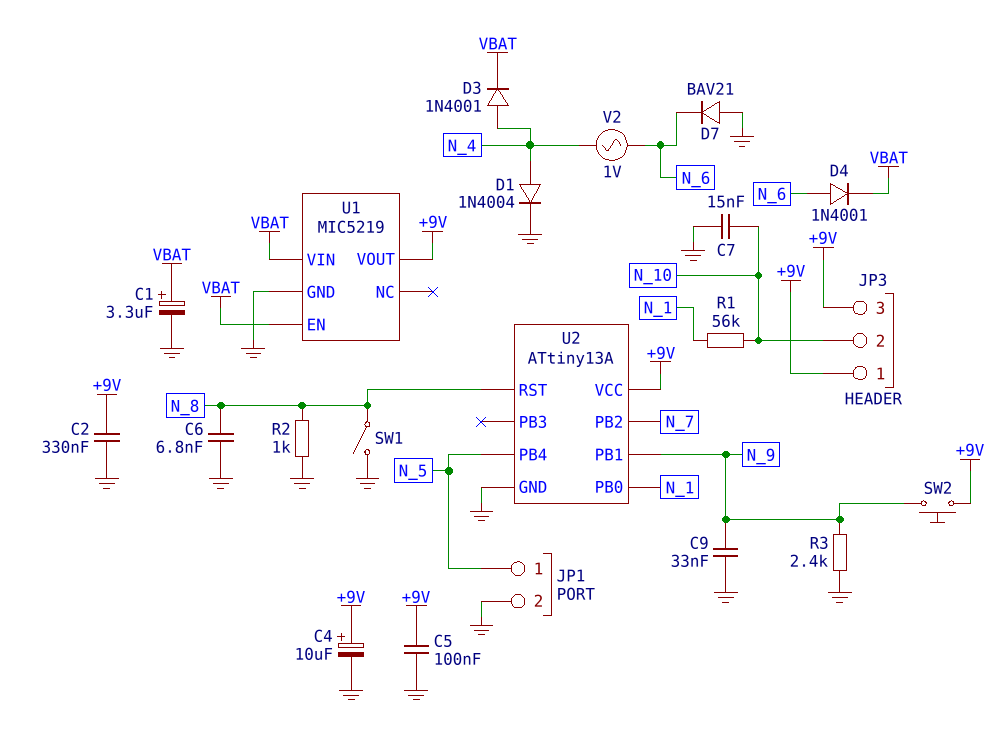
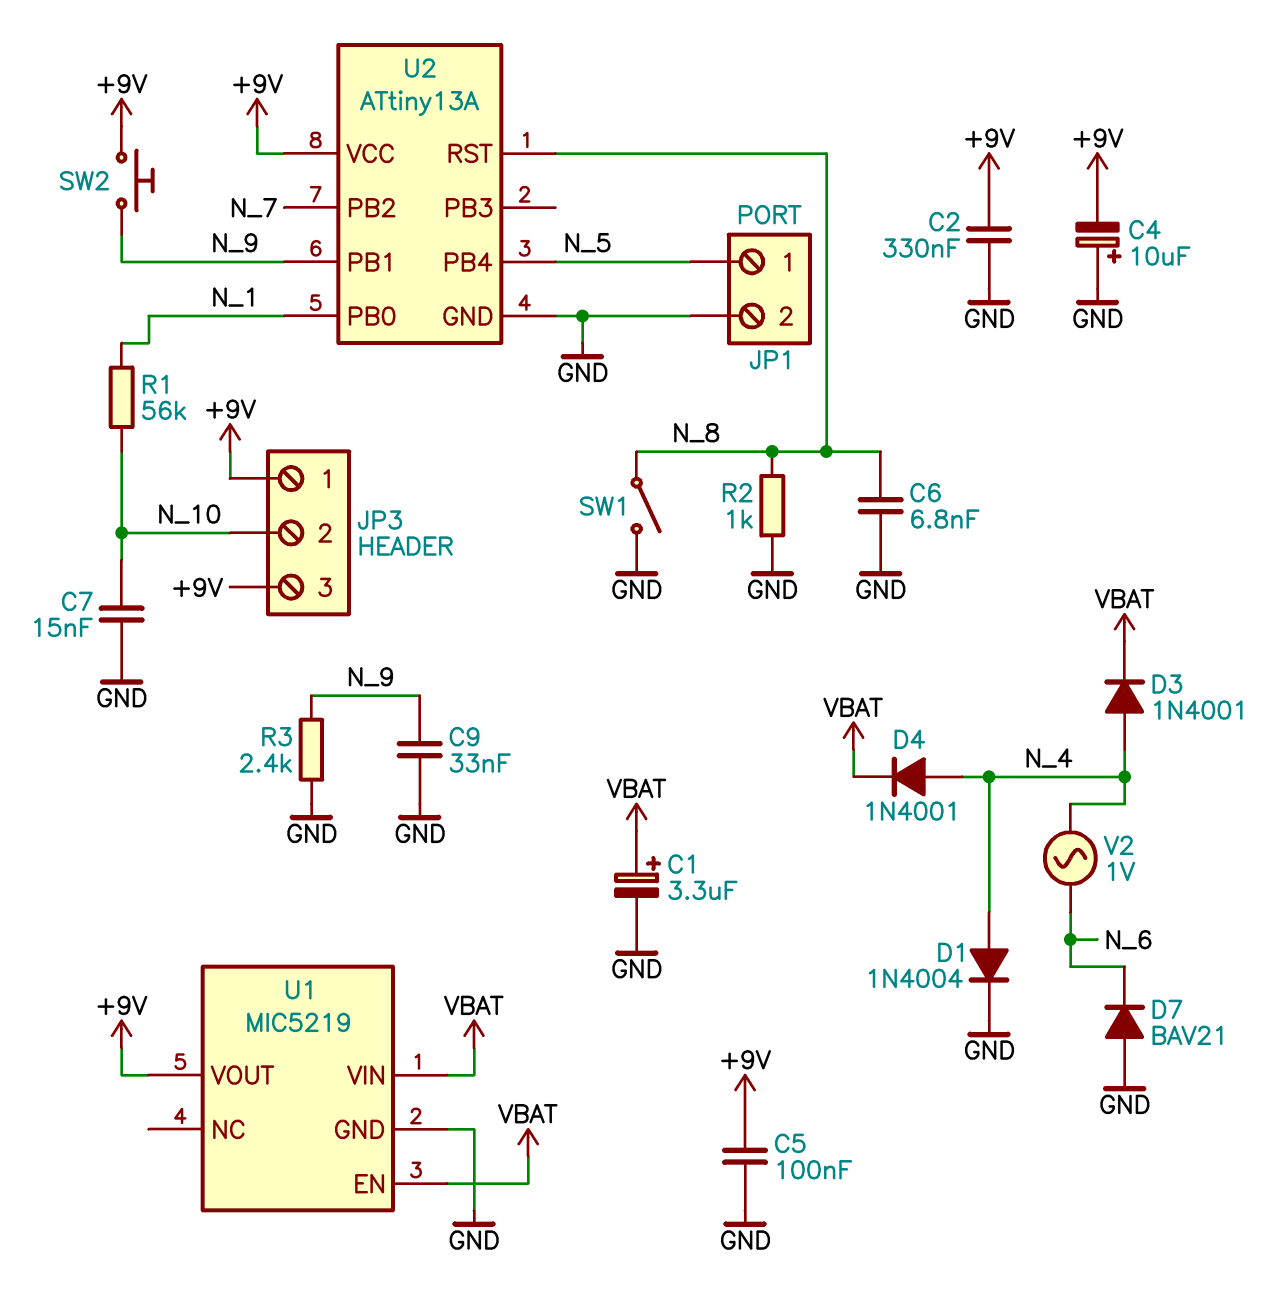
C4: 10uF (plus +9V, minus GND) -> 10uF (plus GND, minus +9V)
D4: diode 1N4001 (A N_6, K VBAT) -> diode 1N4001 (A N_4, K VBAT)

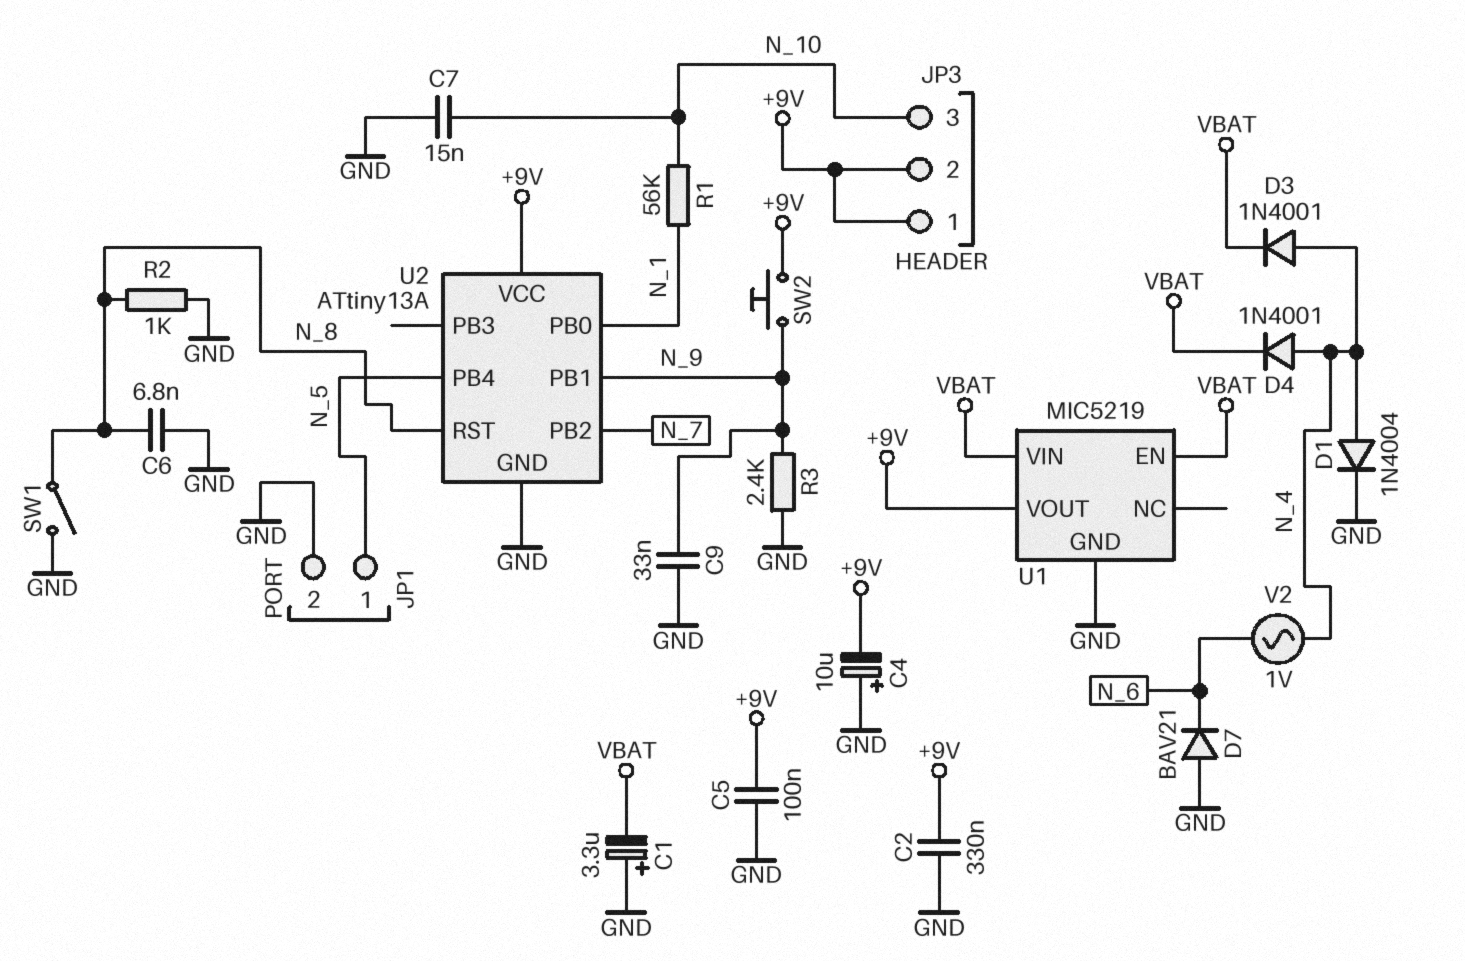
C1: 3.3uF (plus VBAT, minus GND) -> 3.3uF (plus GND, minus VBAT)
JP3 pin 2: N_10 -> +9V
JP3 pin 3: +9V -> N_10

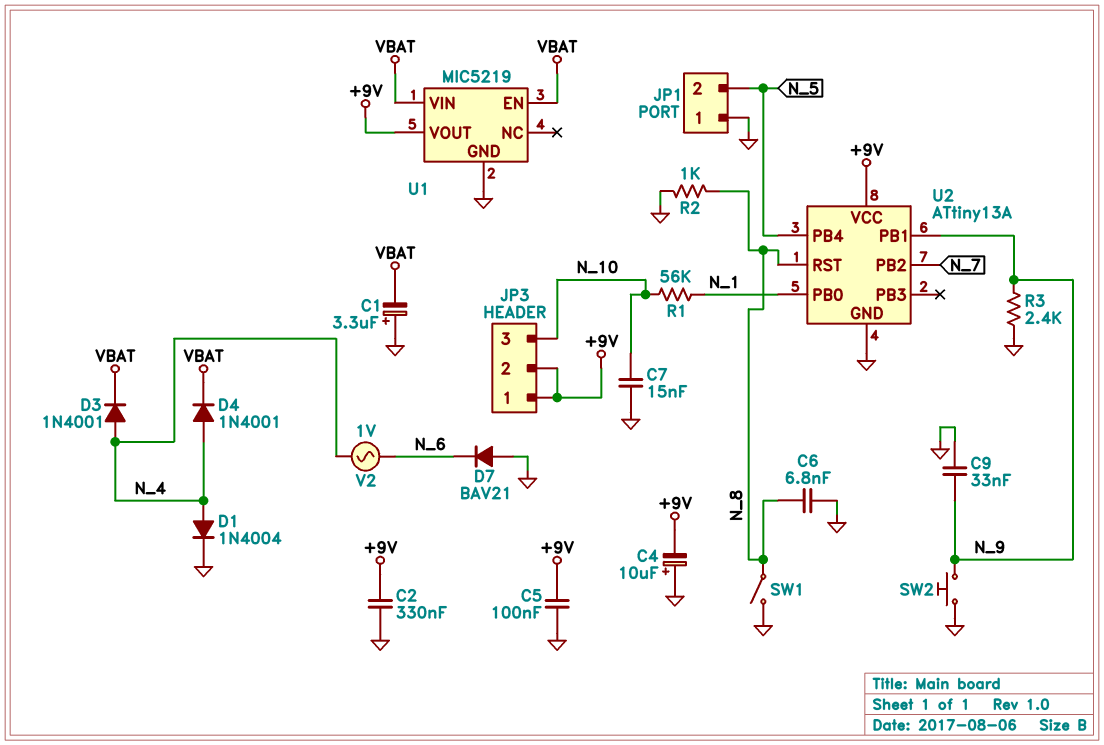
JP1 pin 1: N_5 -> GND
JP1 pin 2: GND -> N_5
SW2: button (+9V, N_9) -> button (GND, N_9)

